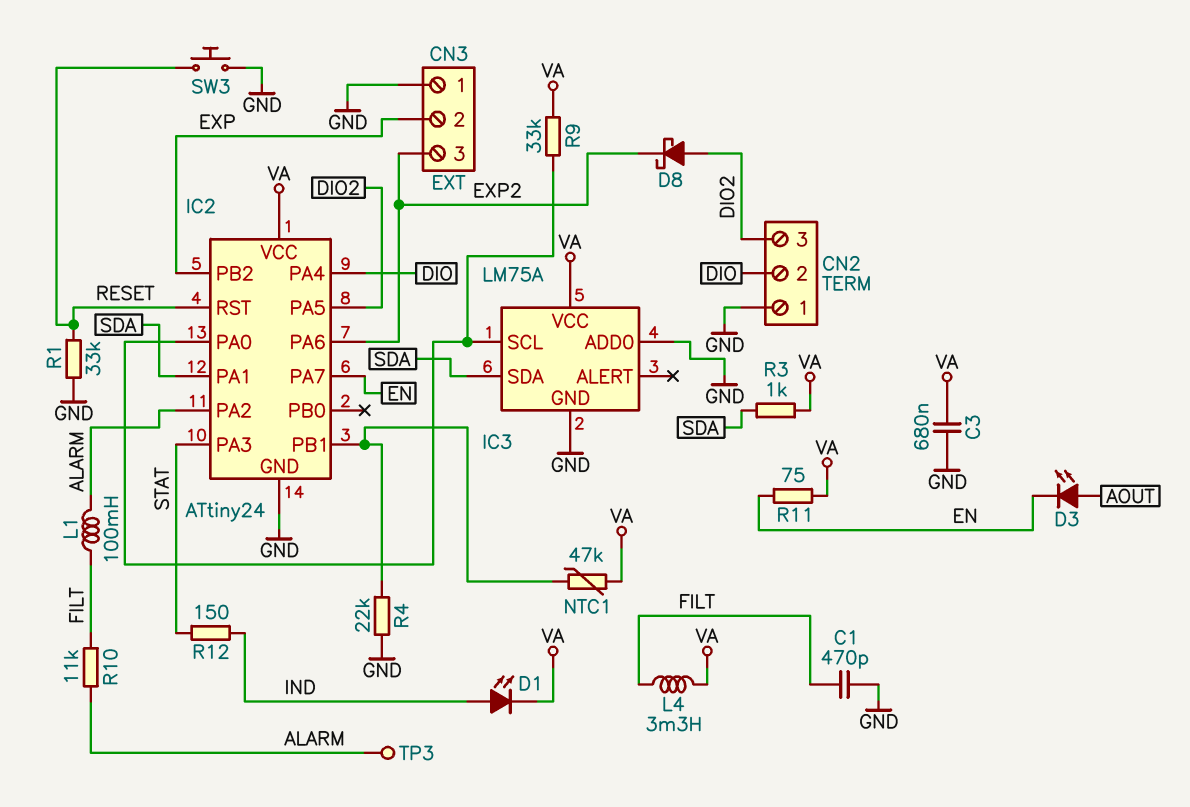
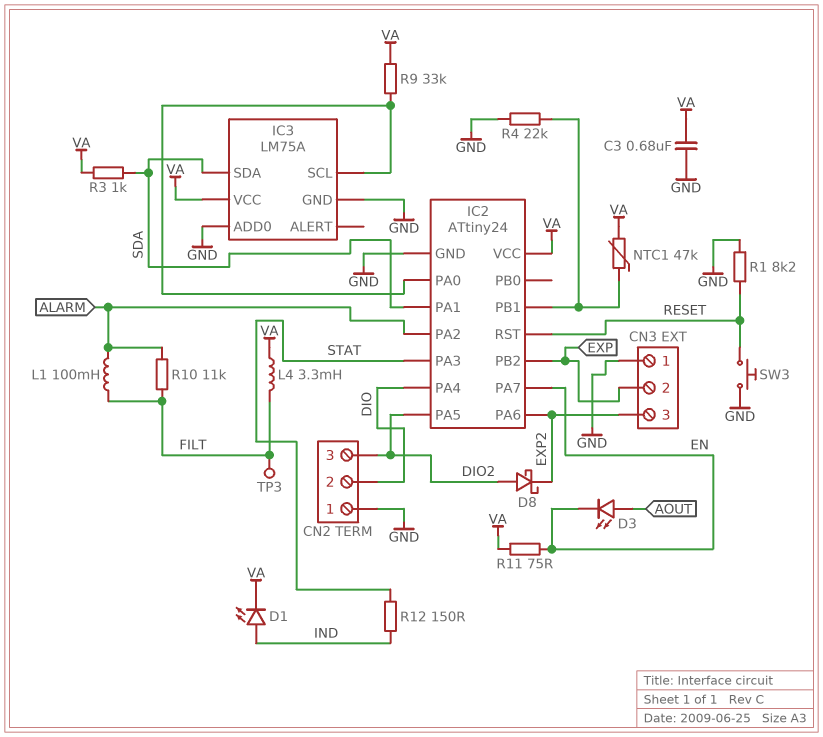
C1: 470pF (FILT, GND) -> none
R1: 33k (GND, RESET) -> 8.2k (GND, RESET)
TP3: test point (ALARM) -> test point (FILT)

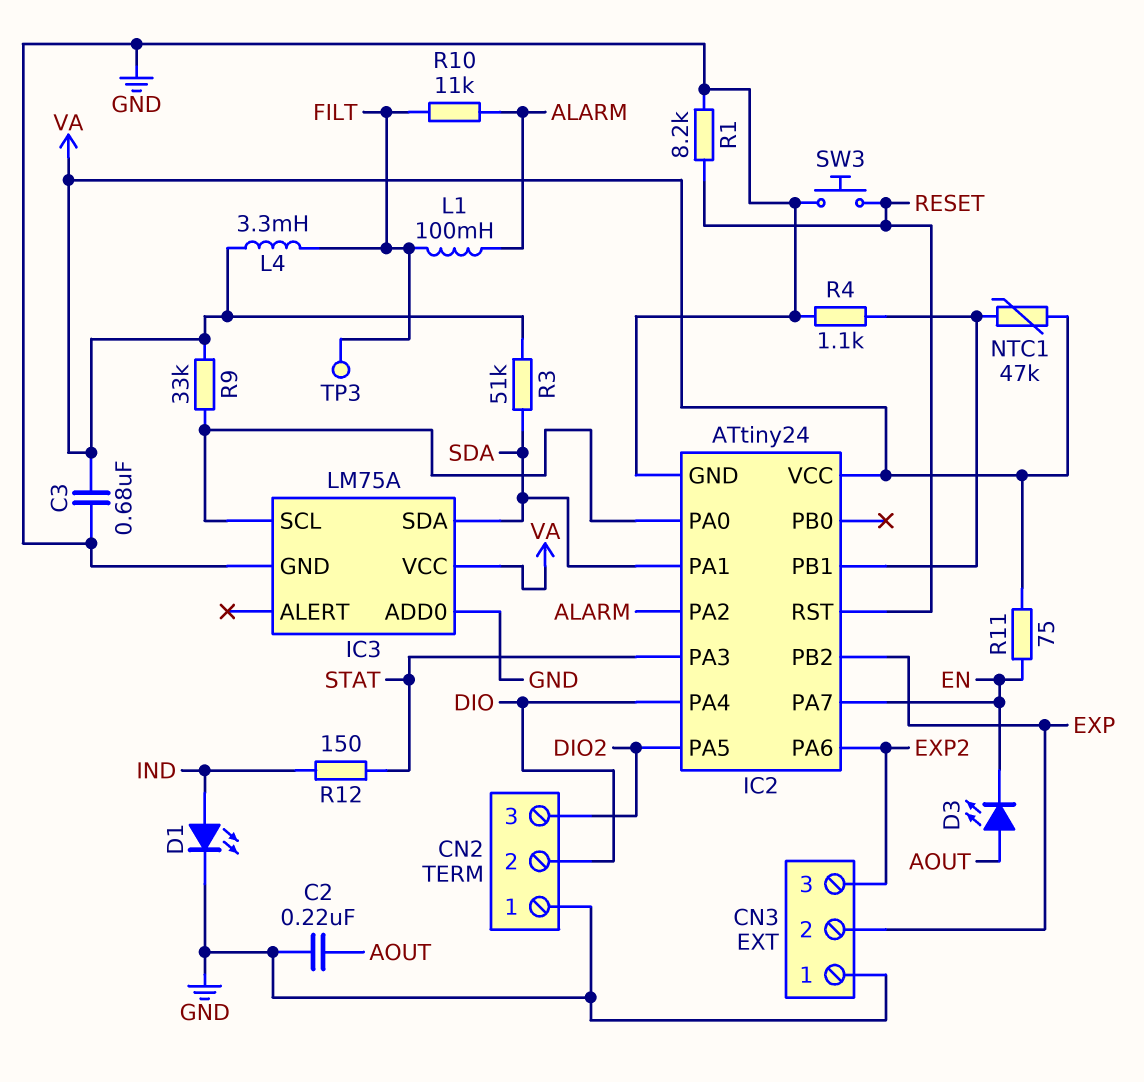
C2: none -> 220nF (AOUT, GND)
D1: LED (A IND, K VA) -> LED (A IND, K GND)
D8: schottky (A DIO2, K EXP2) -> none
R3: 1k (SDA, VA) -> 51k (SDA, VA)
R4: 22k (GND, IC2/PB1) -> 1.1k (GND, IC2/PB1)

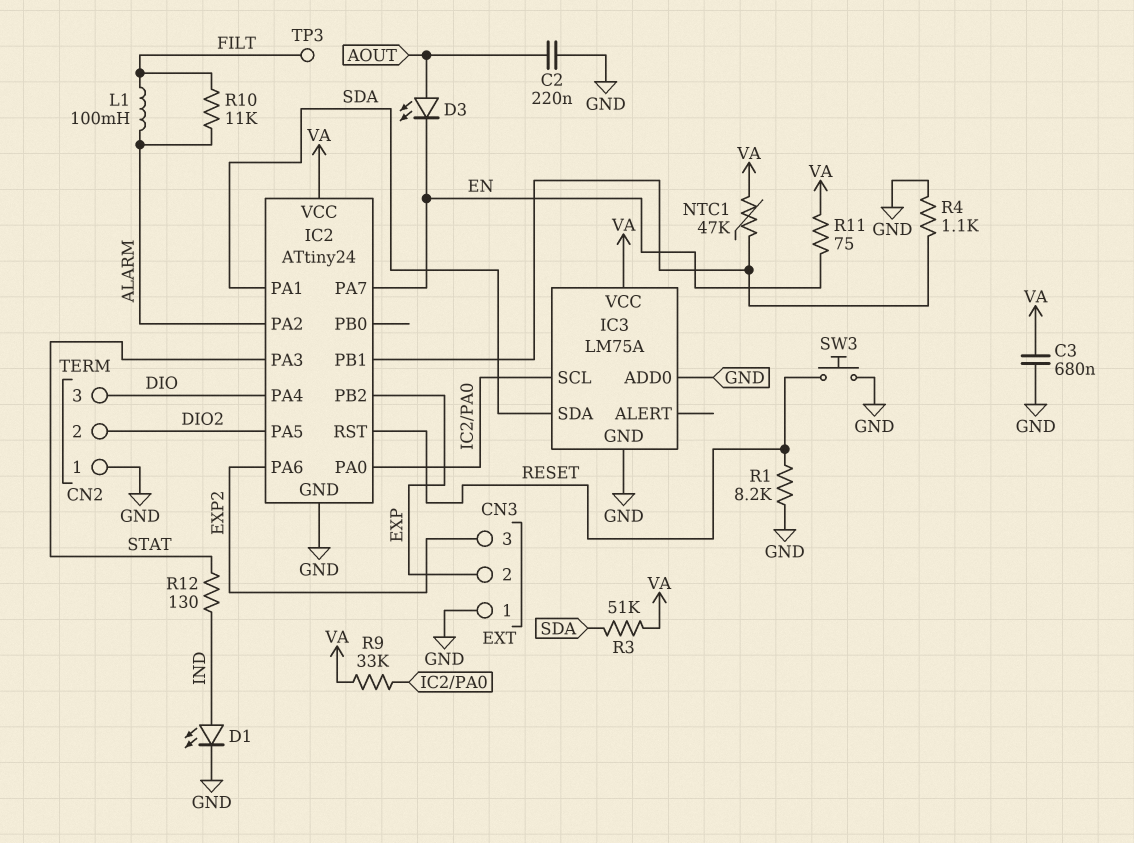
CN2 pin 2: DIO -> DIO2
CN2 pin 3: DIO2 -> DIO
L4: 3.3mH (FILT, VA) -> none
R12: 150 (IND, STAT) -> 130 (IND, STAT)

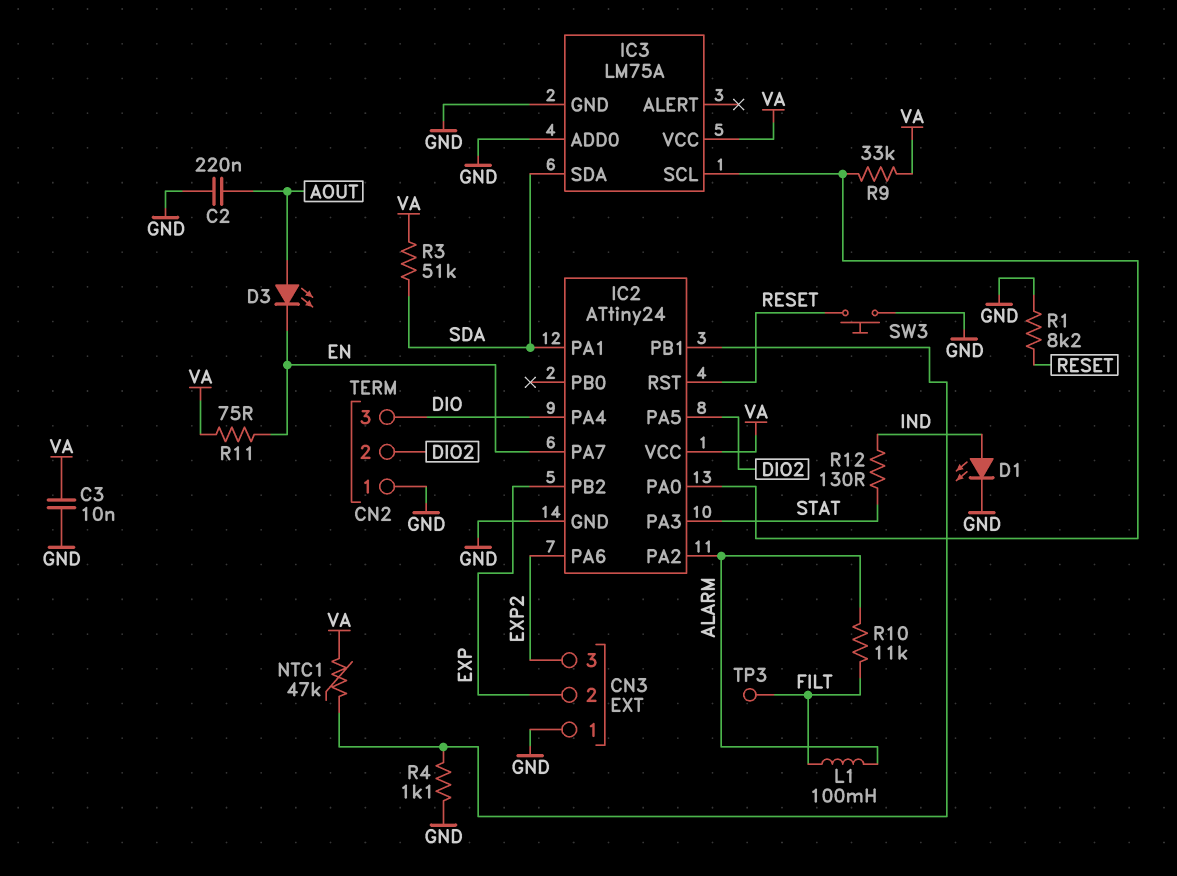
C3: 680nF (GND, VA) -> 10nF (GND, VA)

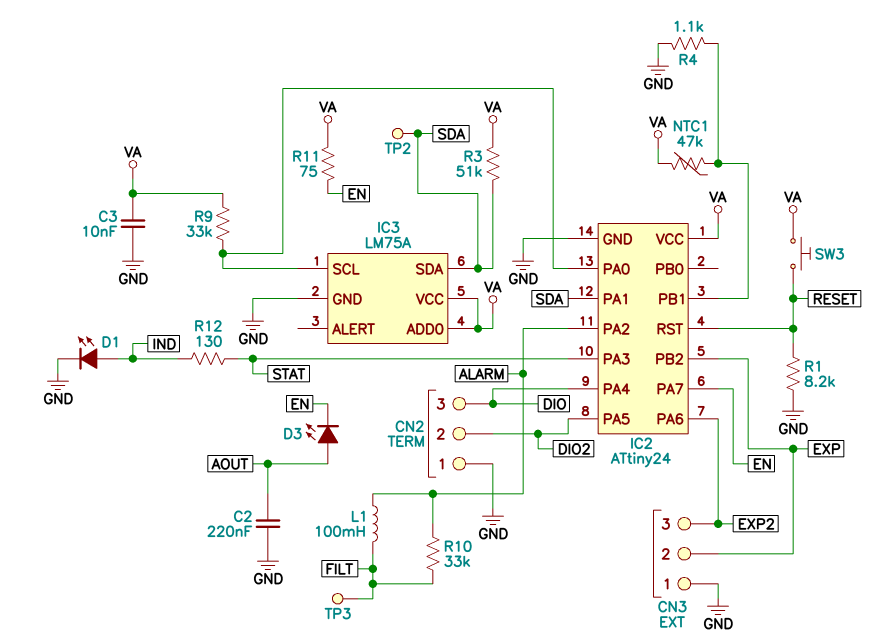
IC3 pin ADD0: GND -> VA
R10: 11k (ALARM, FILT) -> 33k (ALARM, FILT)
SW3: button (GND, RESET) -> button (RESET, VA)
TP2: none -> test point (SDA)

